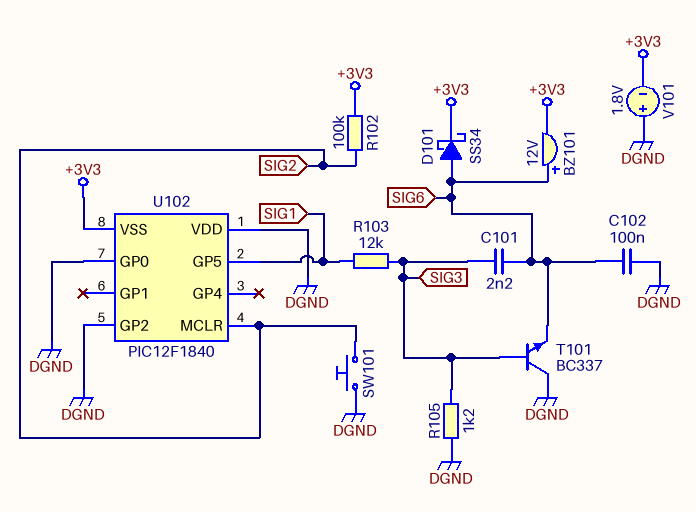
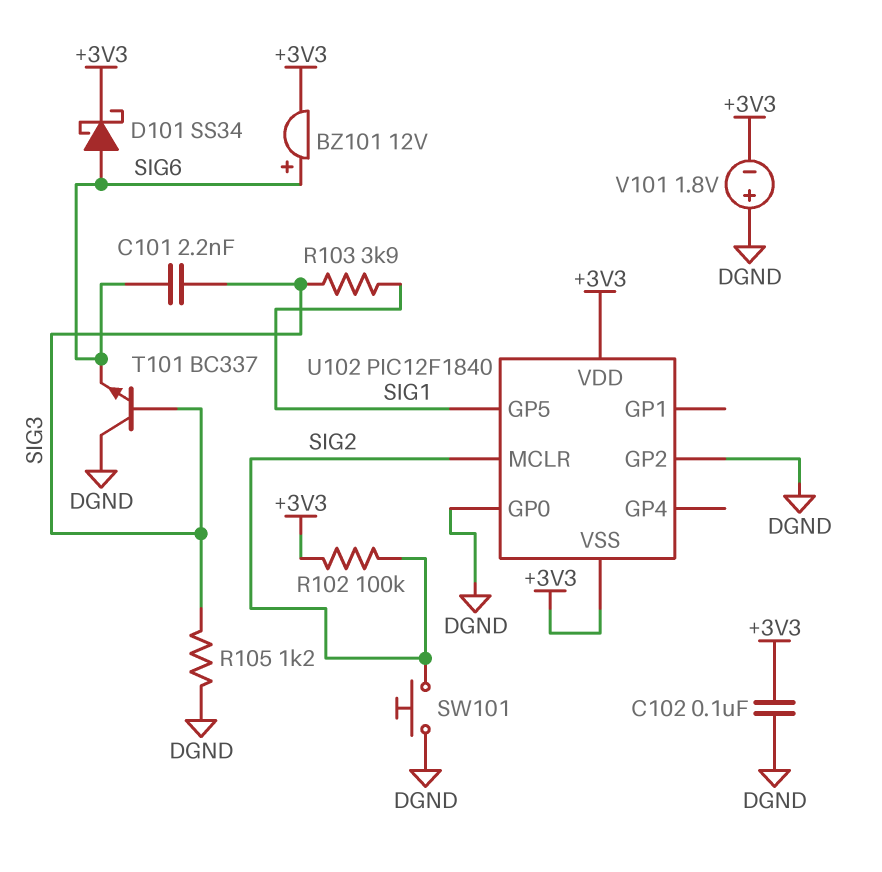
C102: 100nF (DGND, SIG6) -> 100nF (+3V3, DGND)
R103: 12k (SIG1, SIG3) -> 3.9k (SIG1, SIG3)
U102 pin VDD: DGND -> +3V3

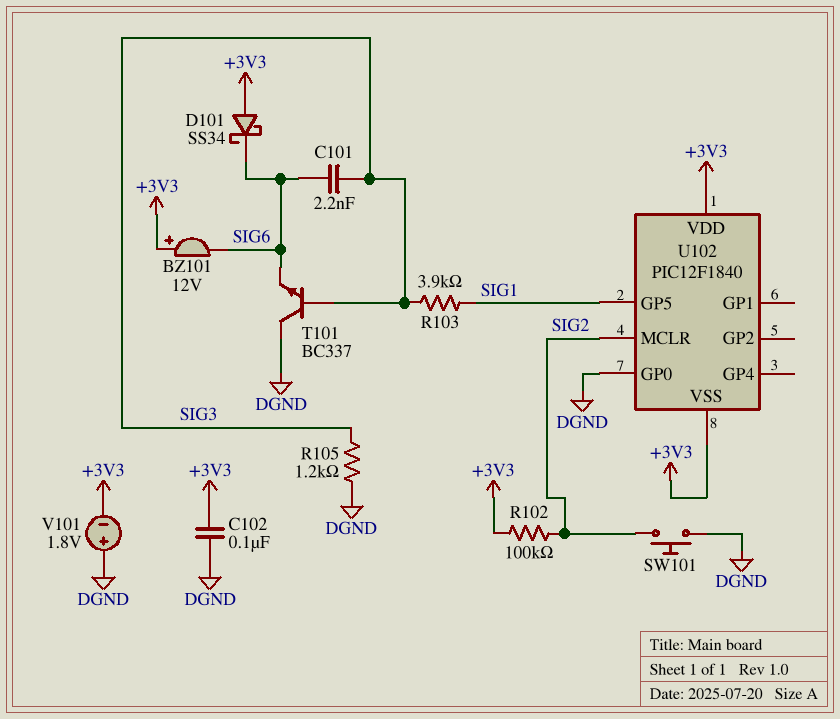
BZ101: buzzer 12V (plus SIG6, minus +3V3) -> buzzer 12V (plus +3V3, minus SIG6)
D101: schottky SS34 (A SIG6, K +3V3) -> schottky SS34 (A +3V3, K SIG6)
U102 pin GP2: DGND -> none

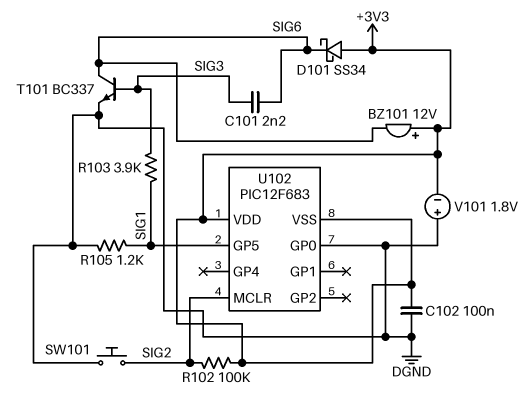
R105: 1.2k (DGND, SIG3) -> 1.2k (DGND, SIG1)
T101: NPN BC337 (B SIG3, C DGND, E SIG6) -> NPN BC337 (B SIG3, C SIG6, E DGND)
U102: PIC12F1840 -> PIC12F683

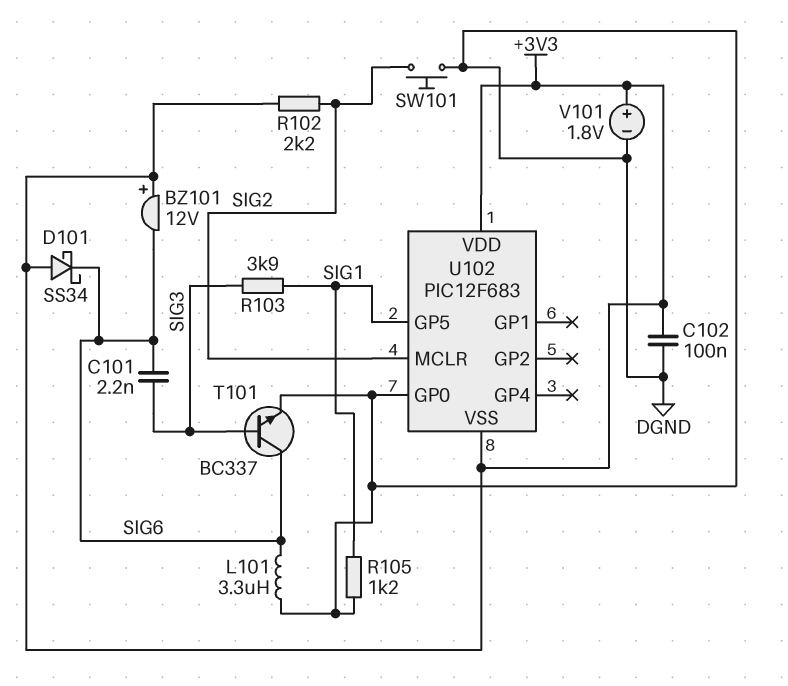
L101: none -> 3.3uH (DGND, SIG6)
R102: 100k (+3V3, SIG2) -> 2.2k (+3V3, SIG2)
V101: 1.8V (plus DGND, minus +3V3) -> 1.8V (plus +3V3, minus DGND)

